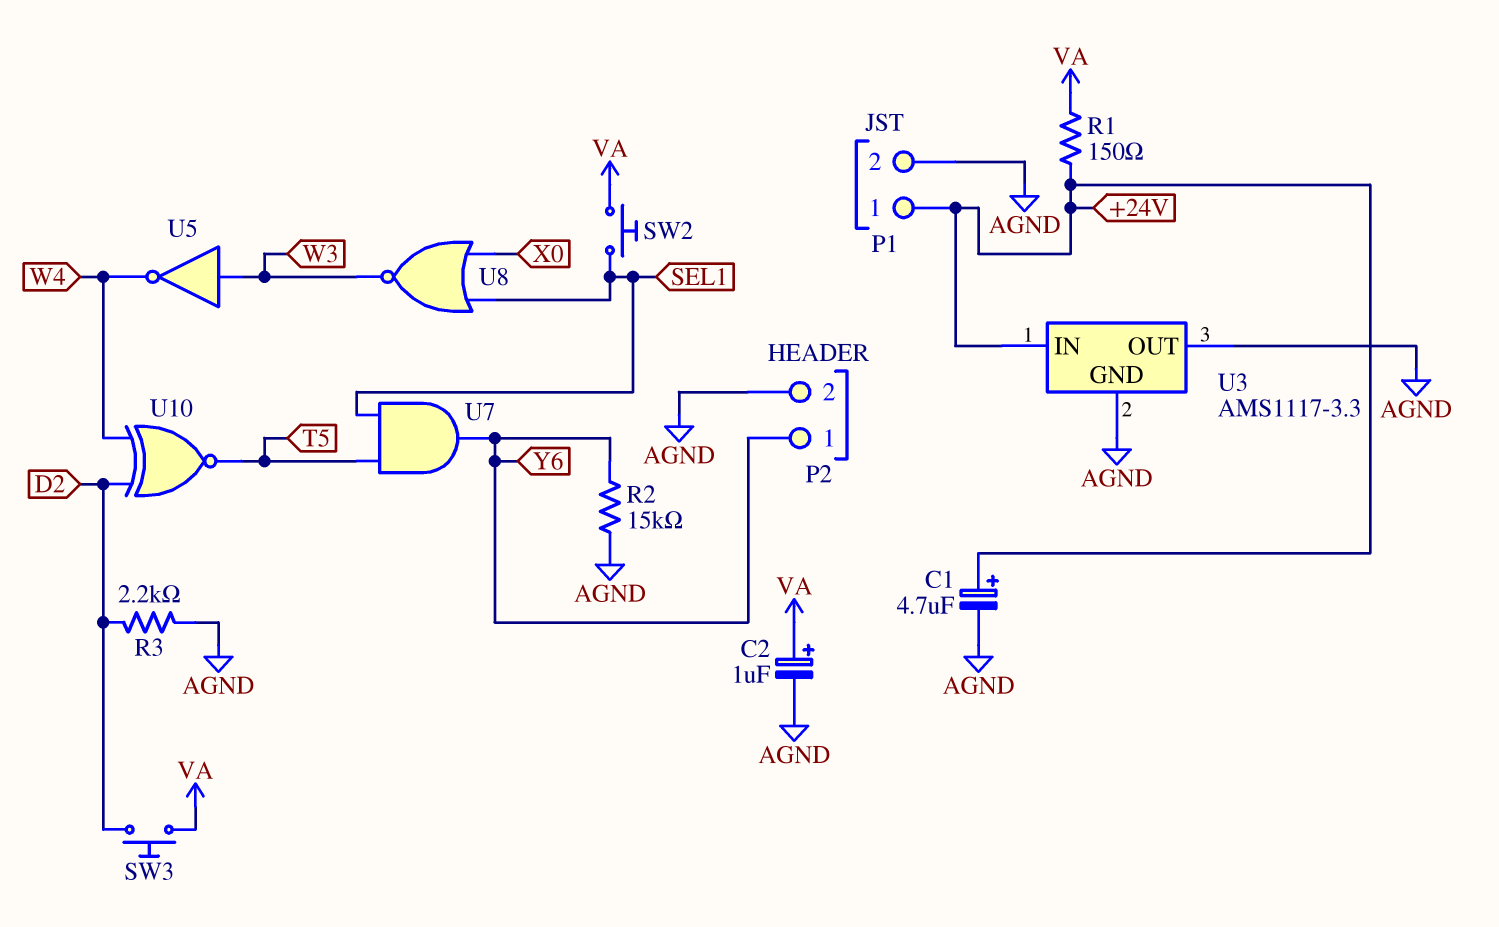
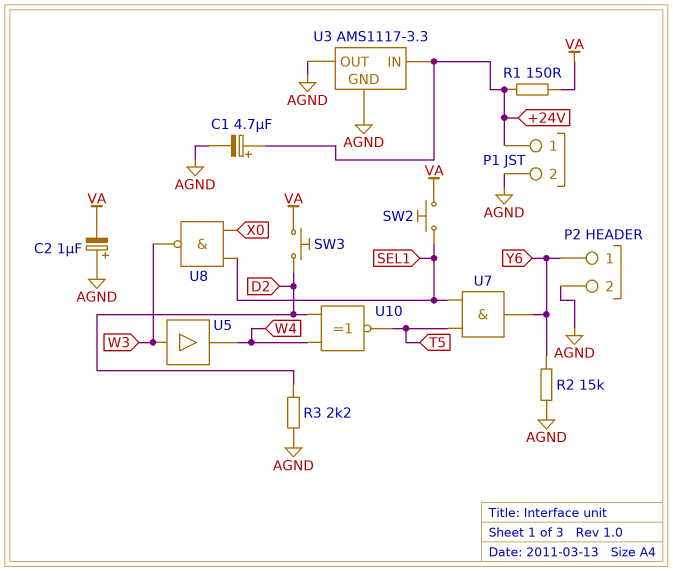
C2: 1uF (plus VA, minus AGND) -> 1uF (plus AGND, minus VA)
U5: NOT (in W3, out W4) -> buffer (in W3, out W4)
U8: NOR (in SEL1, in X0, out W3) -> NAND (in SEL1, in X0, out W3)

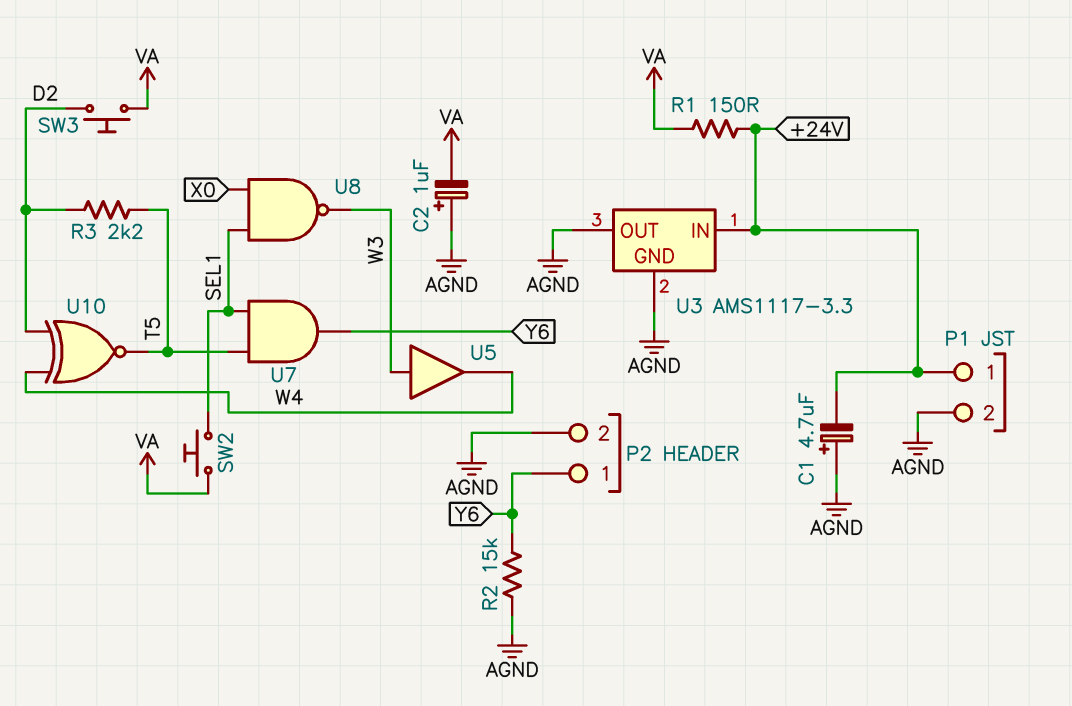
C1: 4.7uF (plus +24V, minus AGND) -> 4.7uF (plus AGND, minus +24V)
R3: 2.2k (AGND, D2) -> 2.2k (D2, T5)

